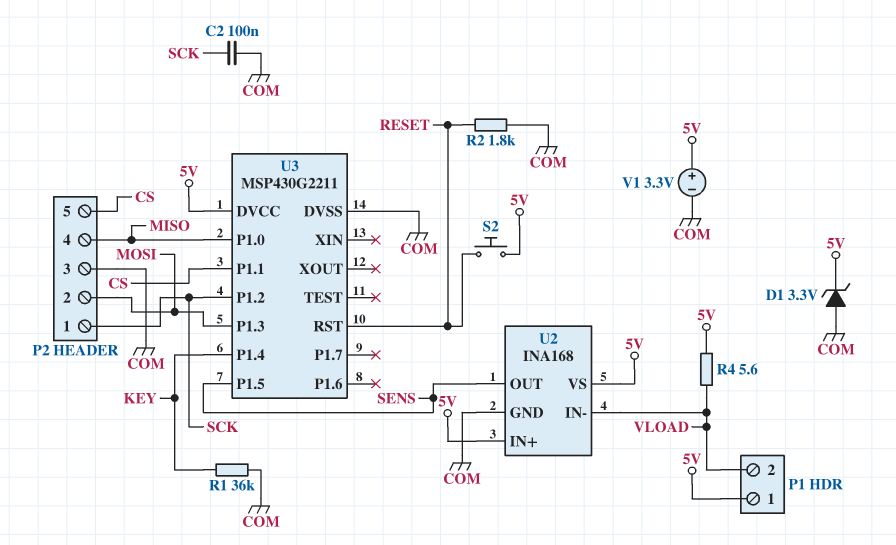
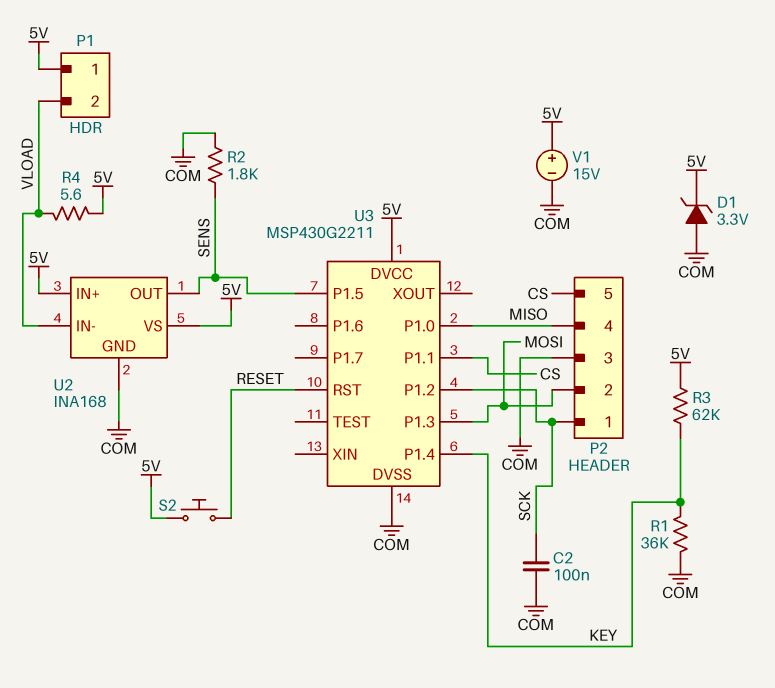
R2: 1.8k (COM, RESET) -> 1.8k (COM, SENS)
R3: none -> 62k (5V, KEY)
V1: 3.3V (plus 5V, minus COM) -> 15V (plus 5V, minus COM)

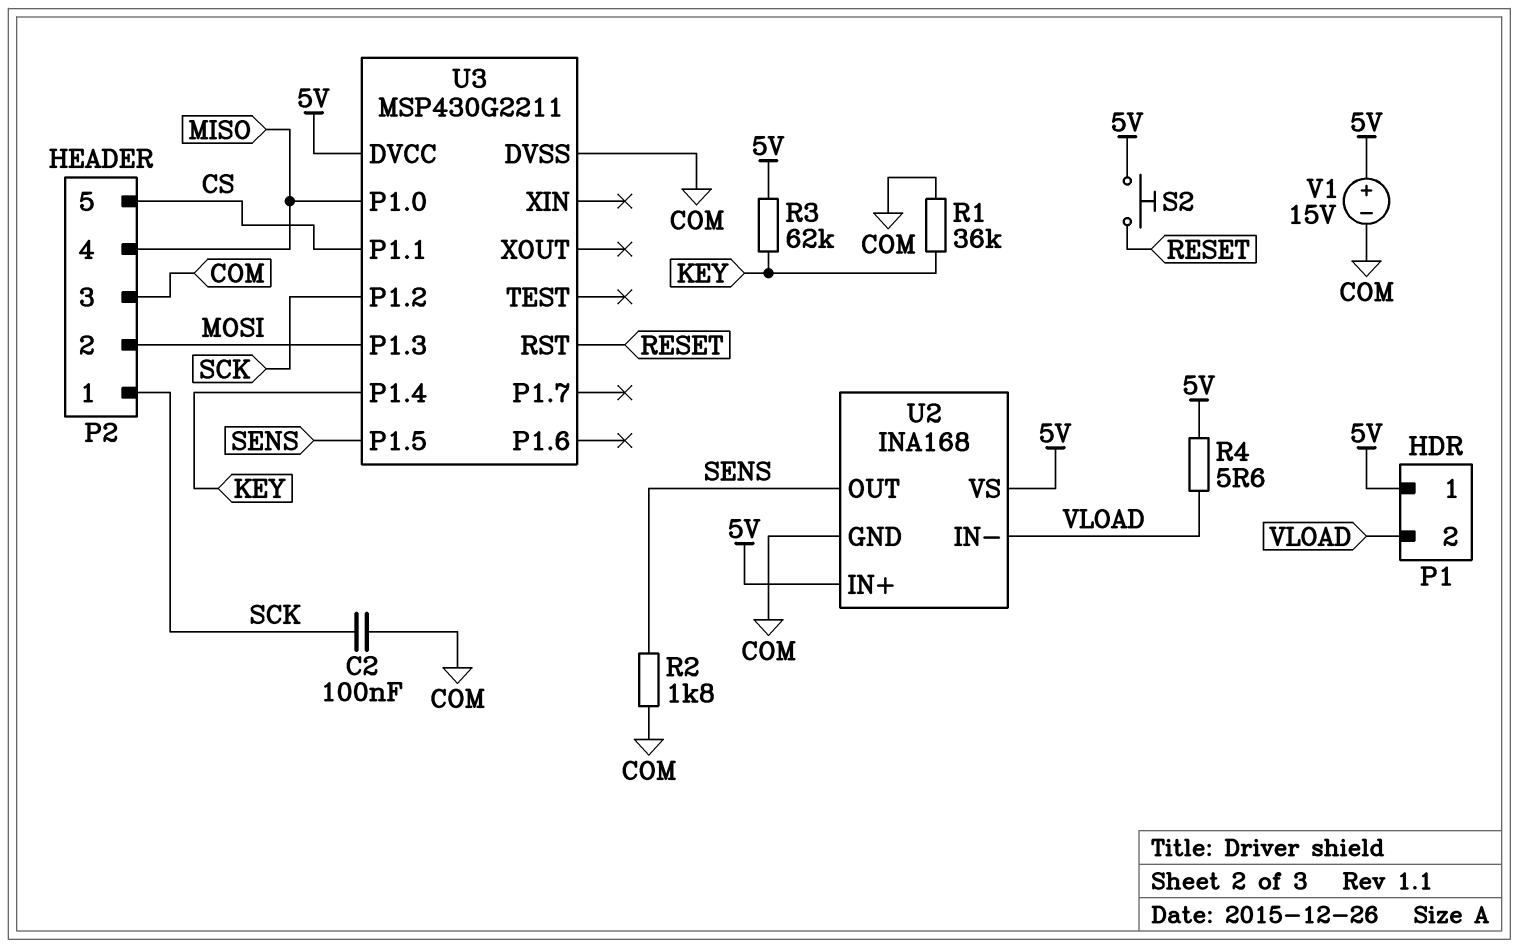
D1: zener 3.3V (A COM, K 5V) -> none

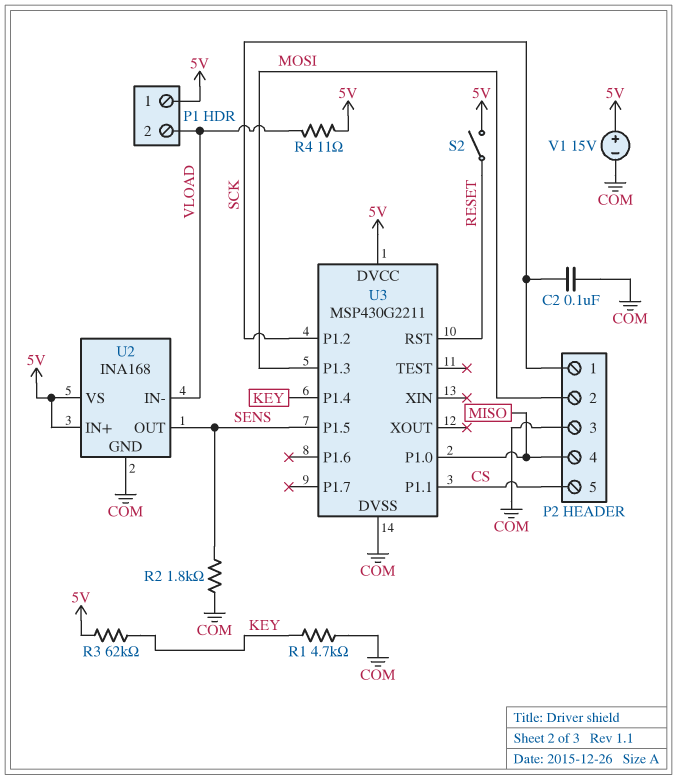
R1: 36k (COM, KEY) -> 4.7k (COM, KEY)
R4: 5.6 (5V, VLOAD) -> 11 (5V, VLOAD)
S2: button (5V, RESET) -> switch (5V, RESET)

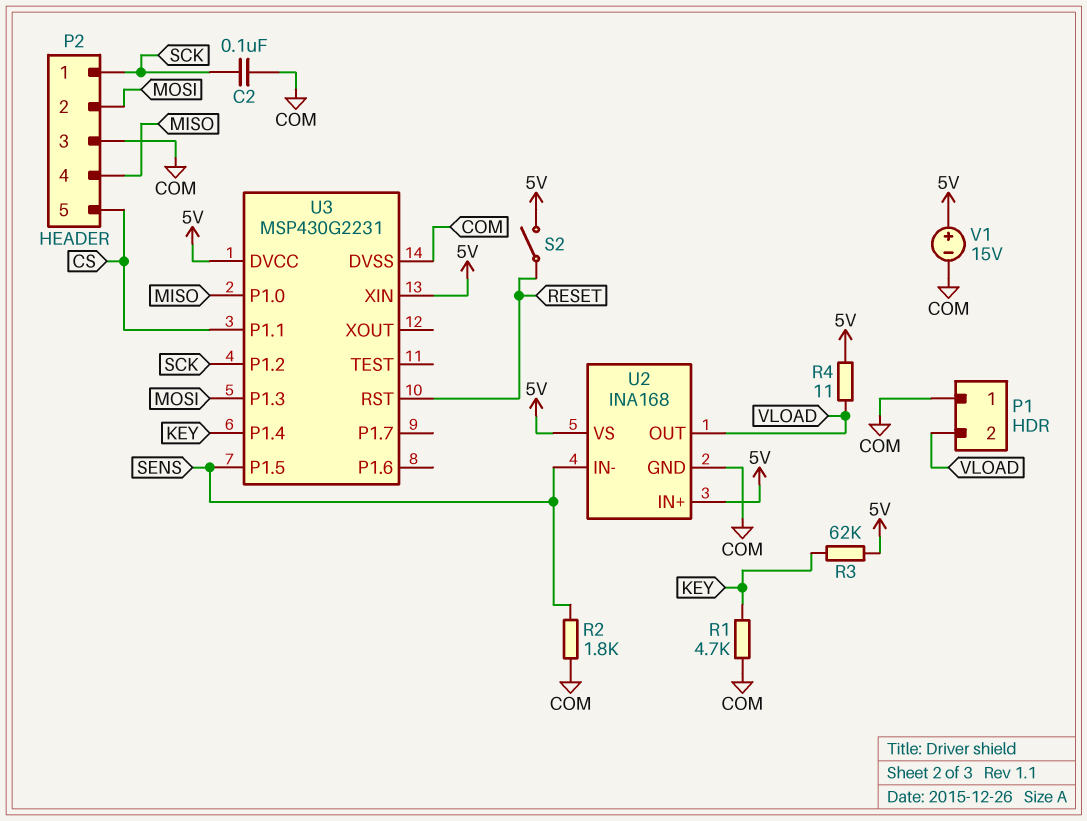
P1 pin 1: 5V -> COM
U2 pin IN-: VLOAD -> SENS
U2 pin OUT: SENS -> VLOAD
U3: MSP430G2211 -> MSP430G2231
U3 pin XIN: none -> 5V

